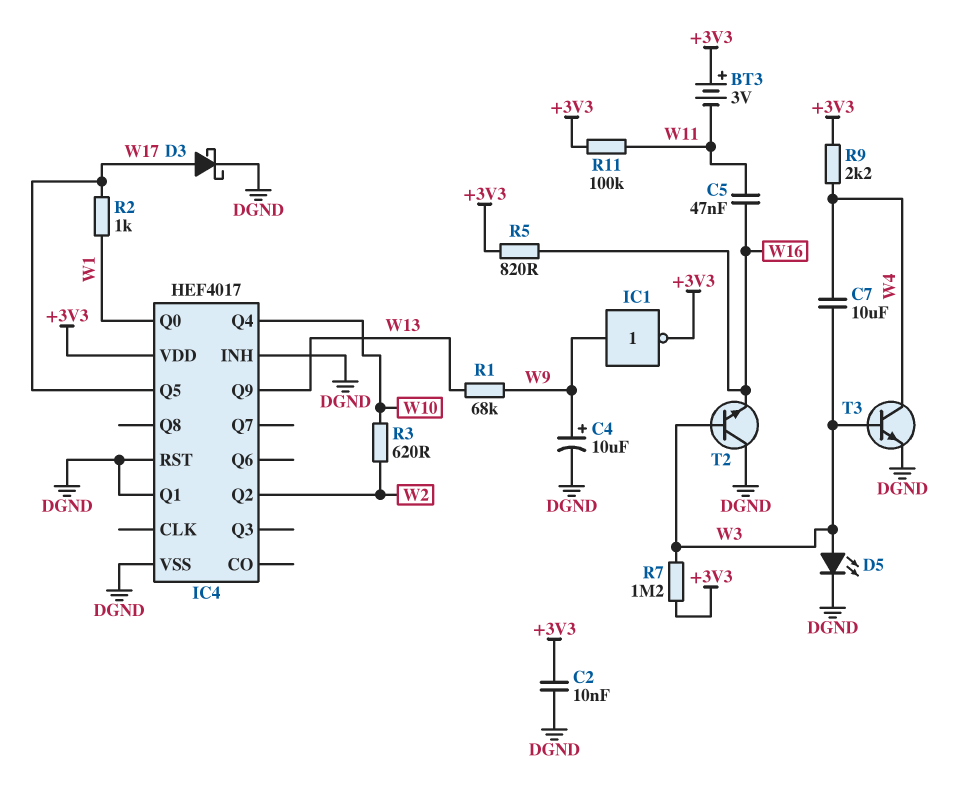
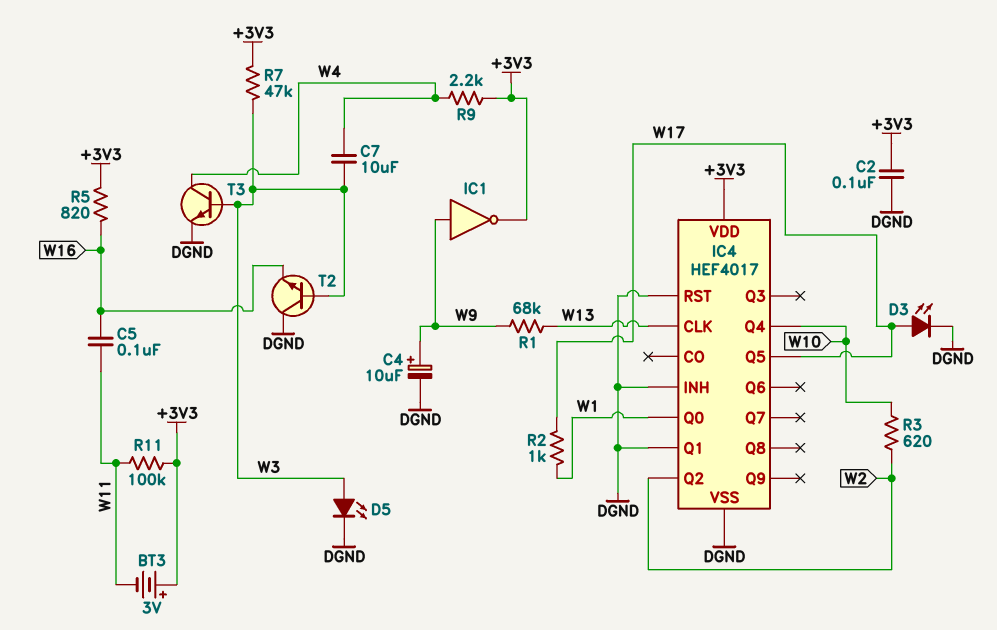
C2: 10nF (+3V3, DGND) -> 100nF (+3V3, DGND)
C5: 47nF (W11, W16) -> 100nF (W11, W16)
D3: schottky (A W17, K DGND) -> LED (A W17, K DGND)
IC4 pin CLK: none -> W13
IC4 pin Q9: W13 -> none
R7: 1.2M (+3V3, W3) -> 47k (+3V3, W3)

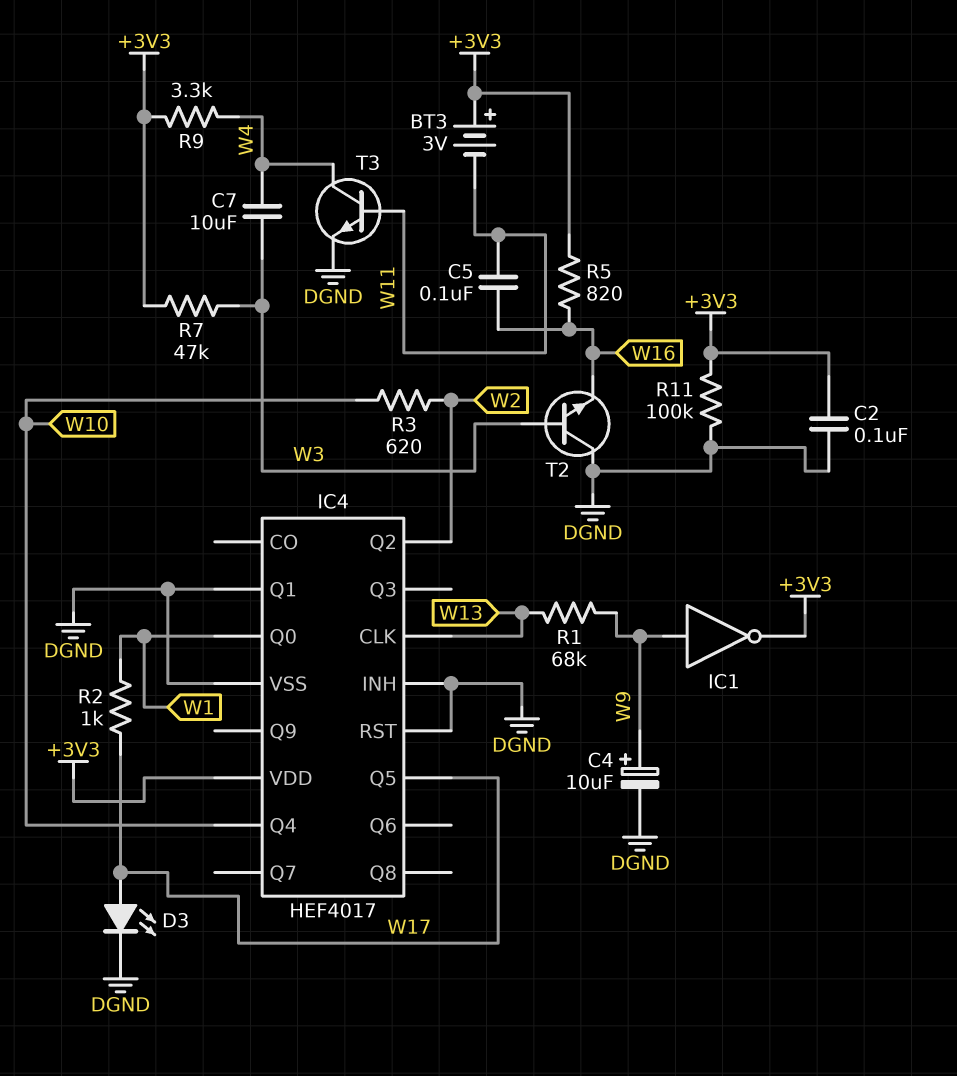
D5: LED (A W3, K DGND) -> none
R9: 2.2k (+3V3, W4) -> 3.3k (+3V3, W4)
R11: 100k (+3V3, W11) -> 100k (+3V3, DGND)
T3: NPN (B W3, C W4, E DGND) -> NPN (B W11, C W4, E DGND)

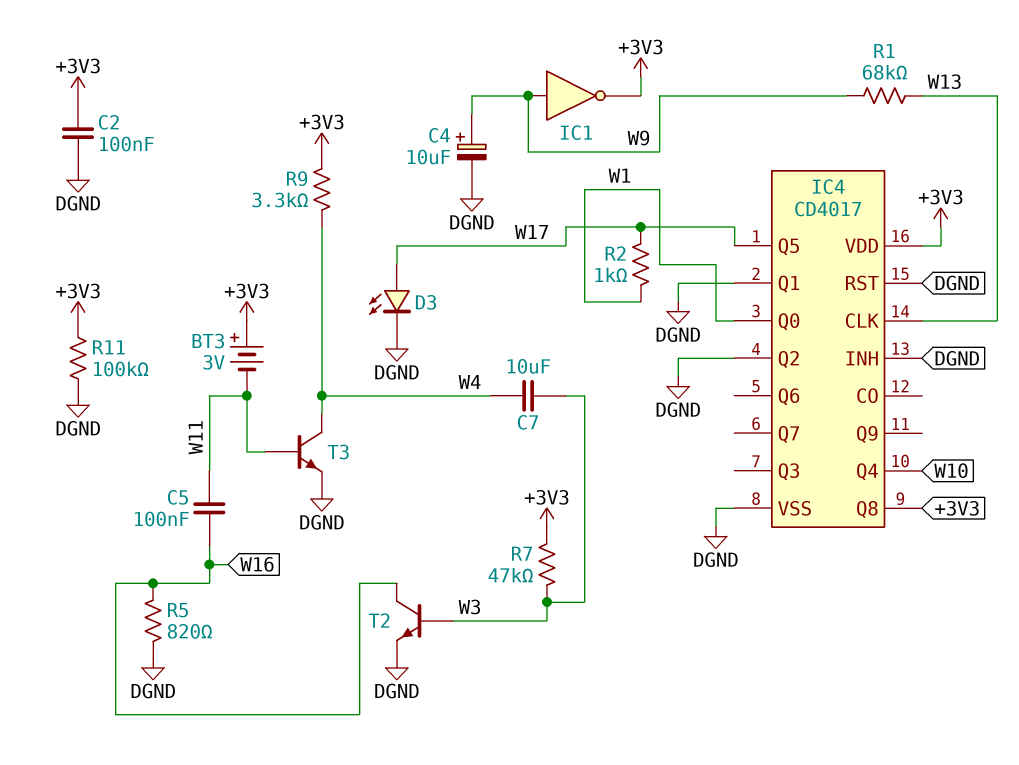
IC4: HEF4017 -> CD4017
IC4 pin Q2: W2 -> DGND
IC4 pin Q8: none -> +3V3
R3: 620 (W2, W10) -> none
R5: 820 (+3V3, W16) -> 820 (DGND, W16)
T2: NPN (B W3, C DGND, E W16) -> NPN (B W3, C W16, E DGND)

